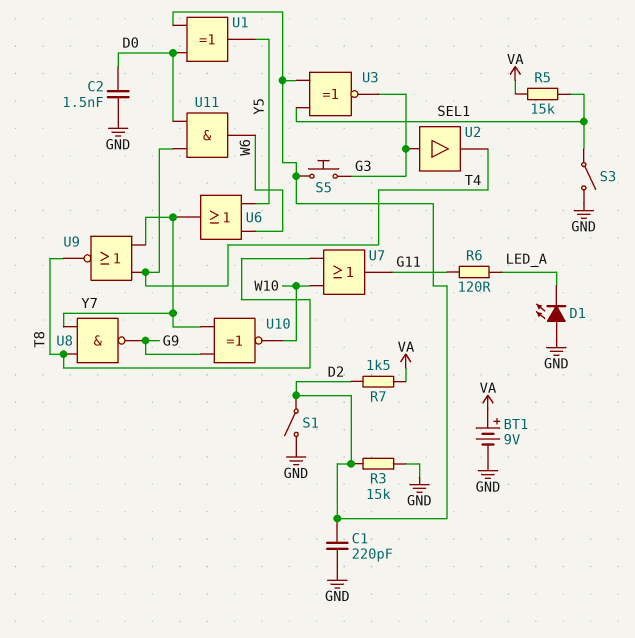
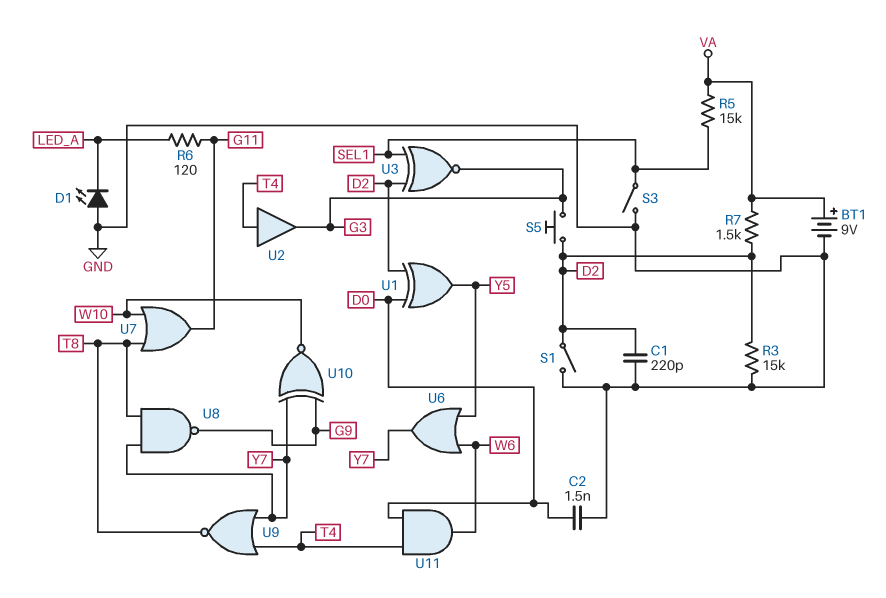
U2: buffer (in G3, out T4) -> buffer (in T4, out G3)

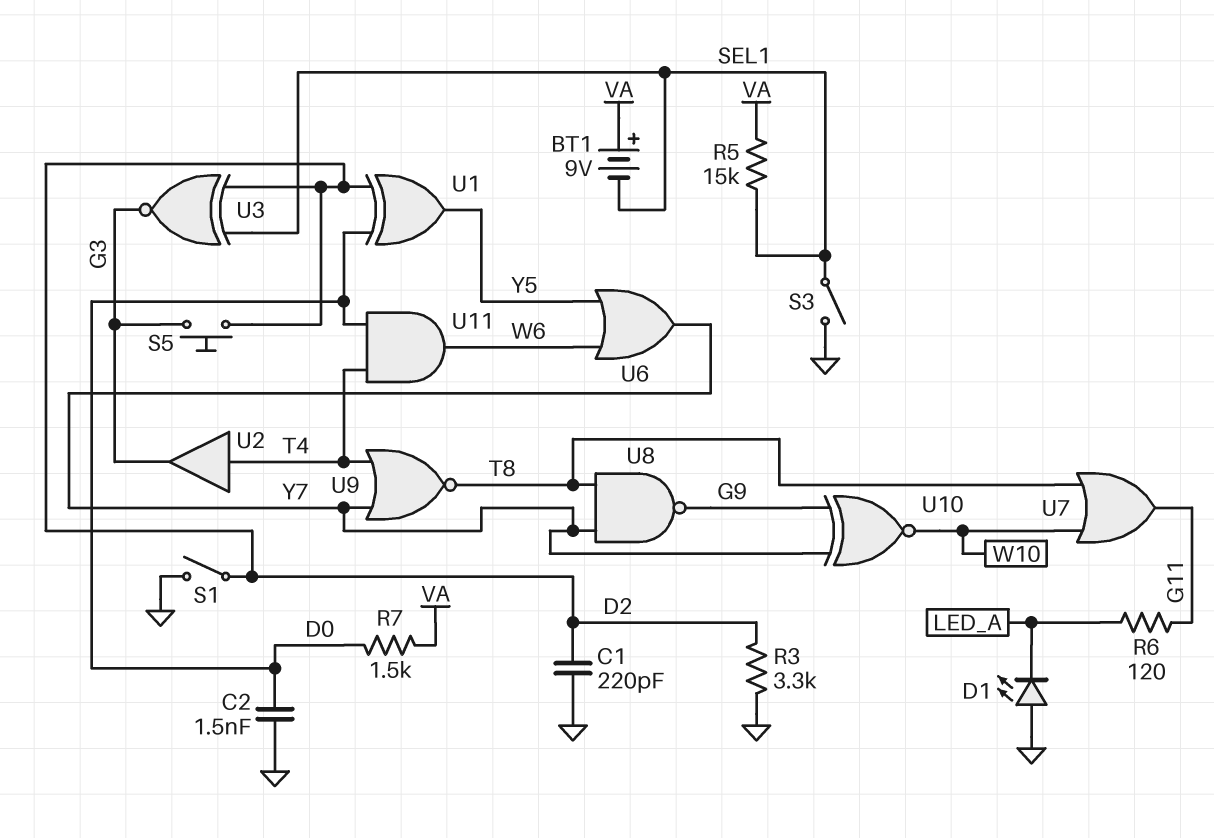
BT1: 9V (plus VA, minus GND) -> 9V (plus VA, minus SEL1)
R3: 15k (D2, GND) -> 3.3k (D2, GND)
R7: 1.5k (D2, VA) -> 1.5k (D0, VA)

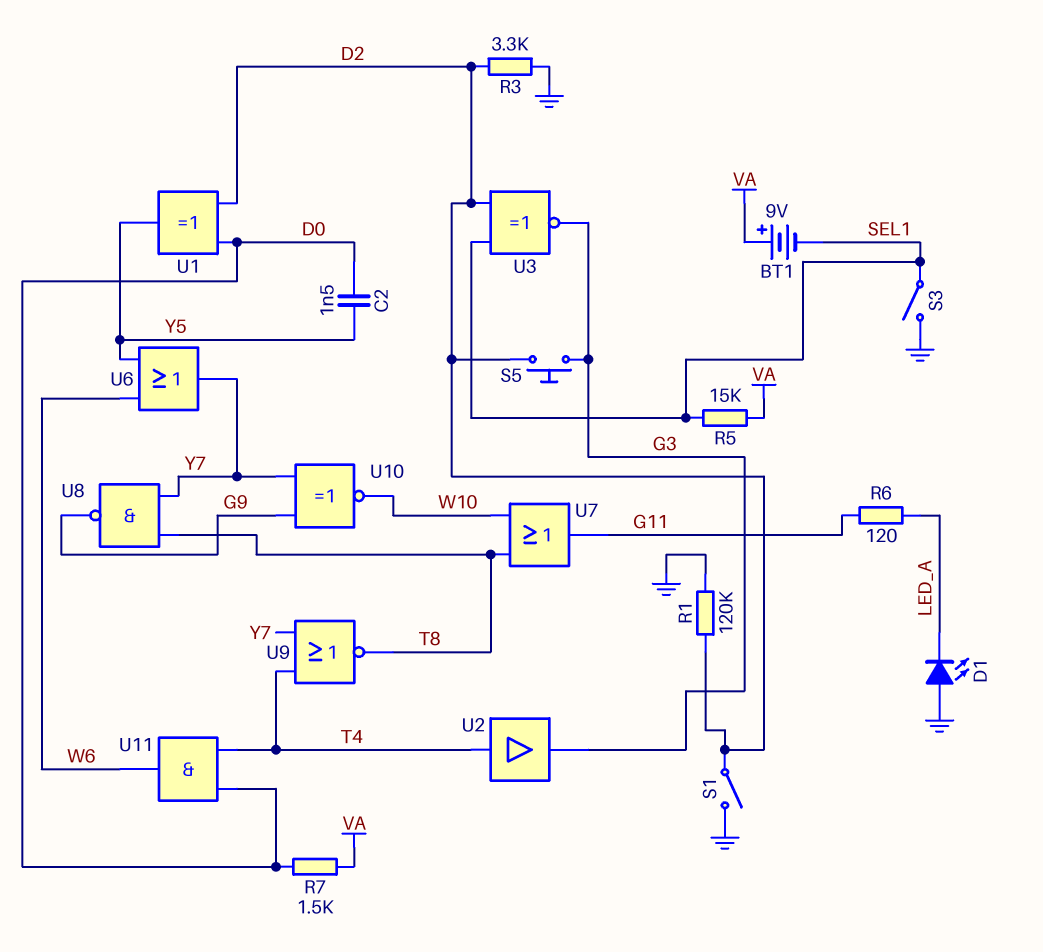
C1: 220pF (D2, GND) -> none
C2: 1.5nF (D0, GND) -> 1.5nF (D0, Y5)
R1: none -> 120k (D2, GND)

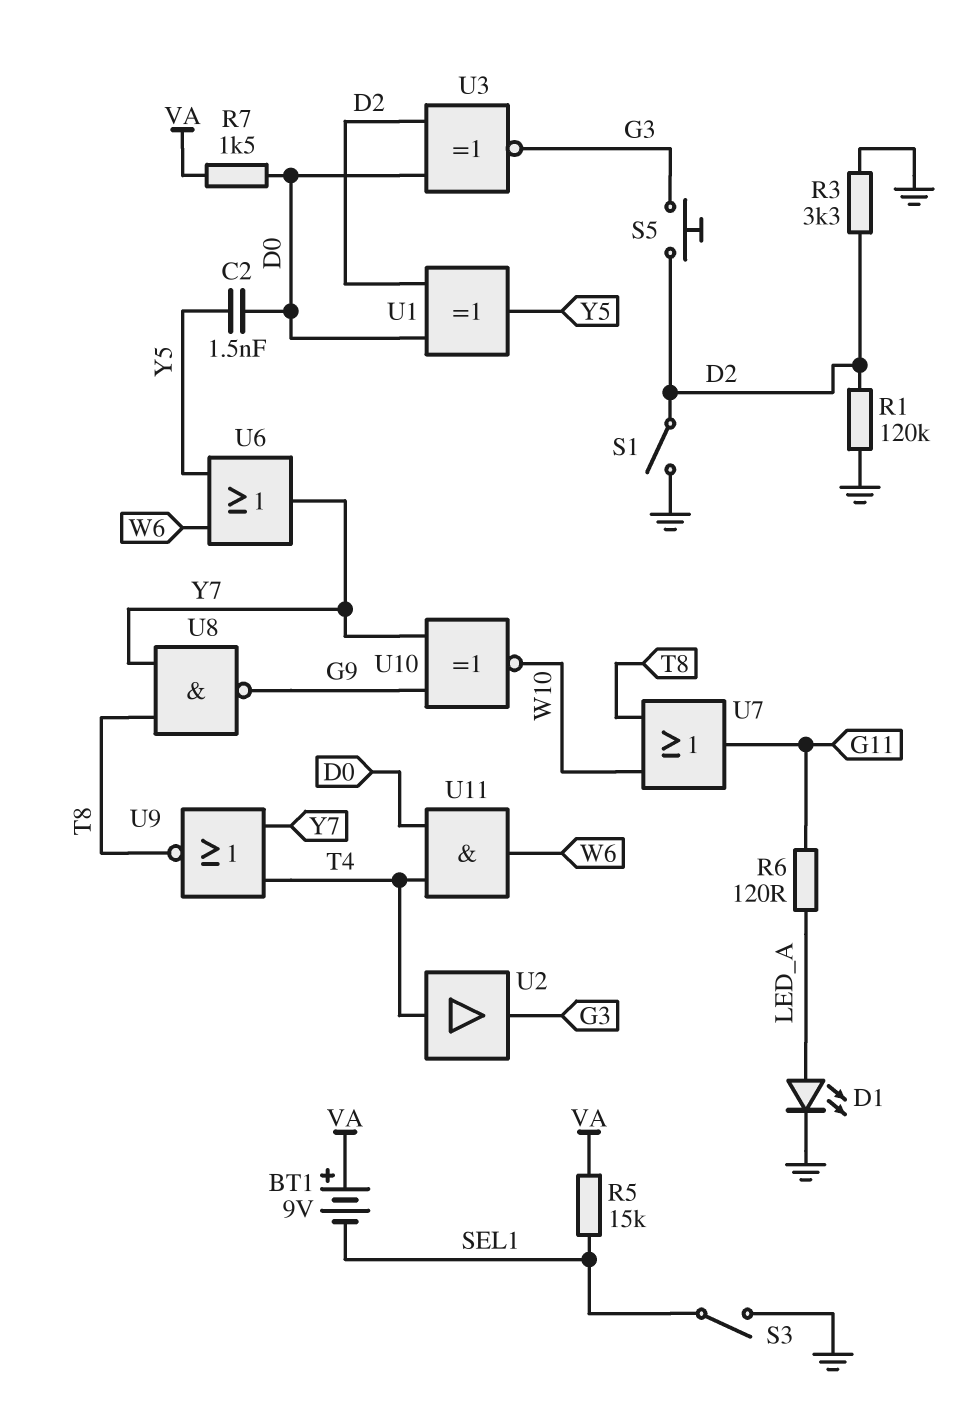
D1: LED (A GND, K LED_A) -> LED (A LED_A, K GND)
U3: XNOR (in D2, in SEL1, out G3) -> XNOR (in D0, in D2, out G3)

